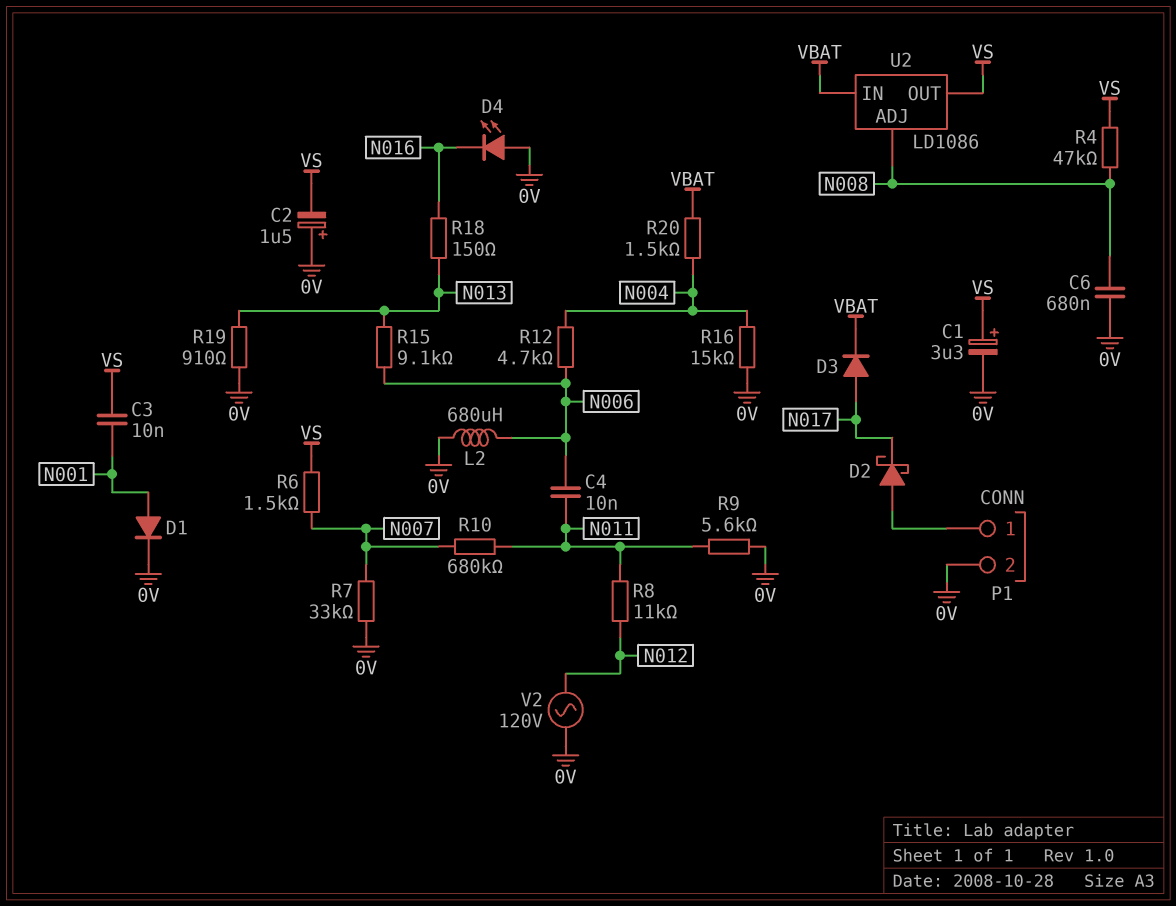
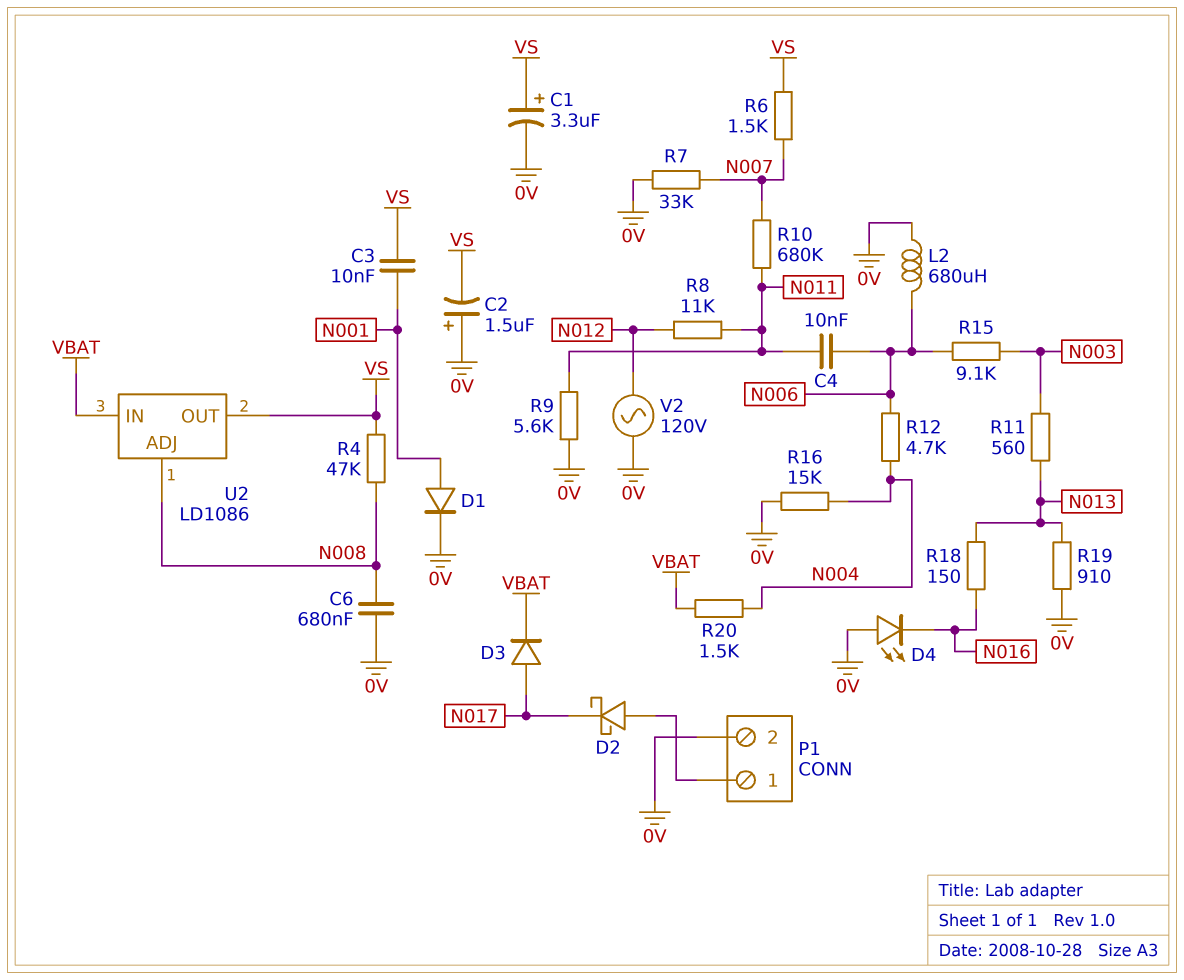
R11: none -> 560 (N003, N013)
R15: 9.1k (N006, N013) -> 9.1k (N003, N006)

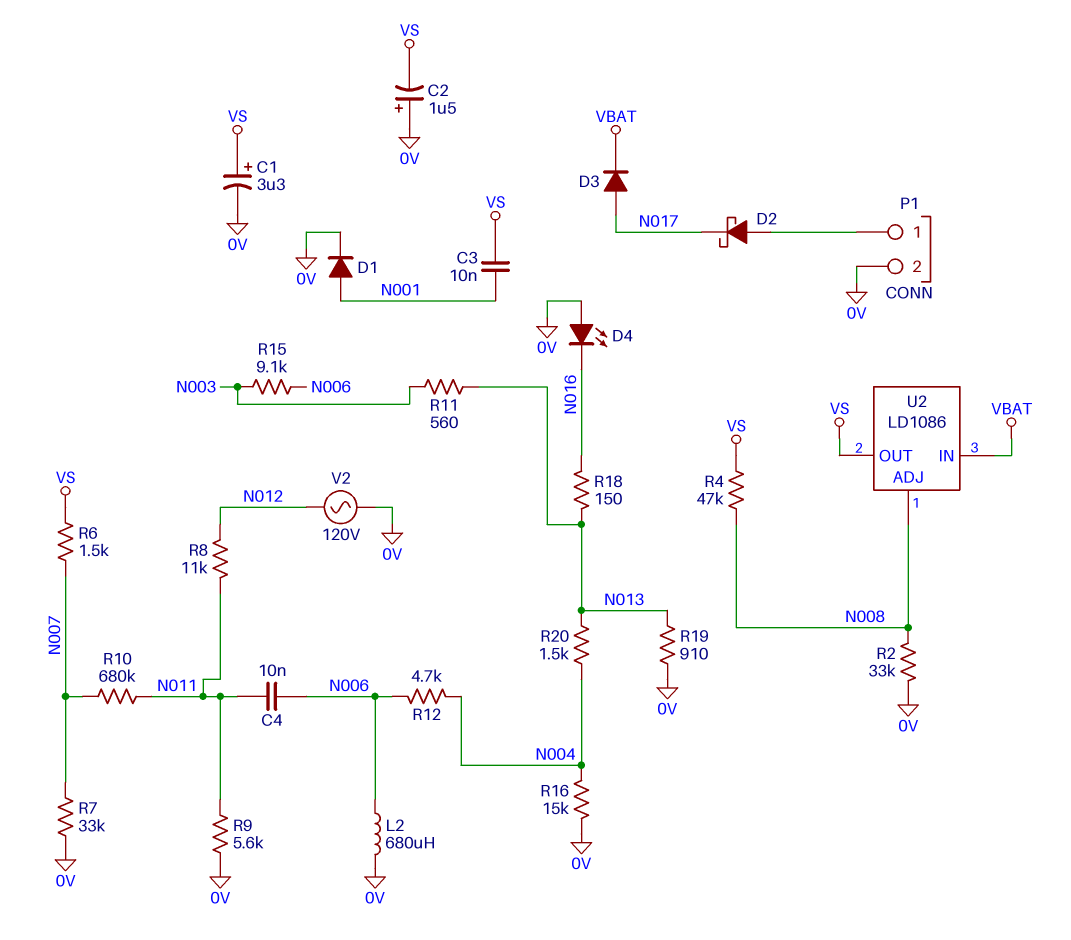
C6: 680nF (0V, N008) -> none
R2: none -> 33k (0V, N008)
R20: 1.5k (N004, VBAT) -> 1.5k (N004, N013)

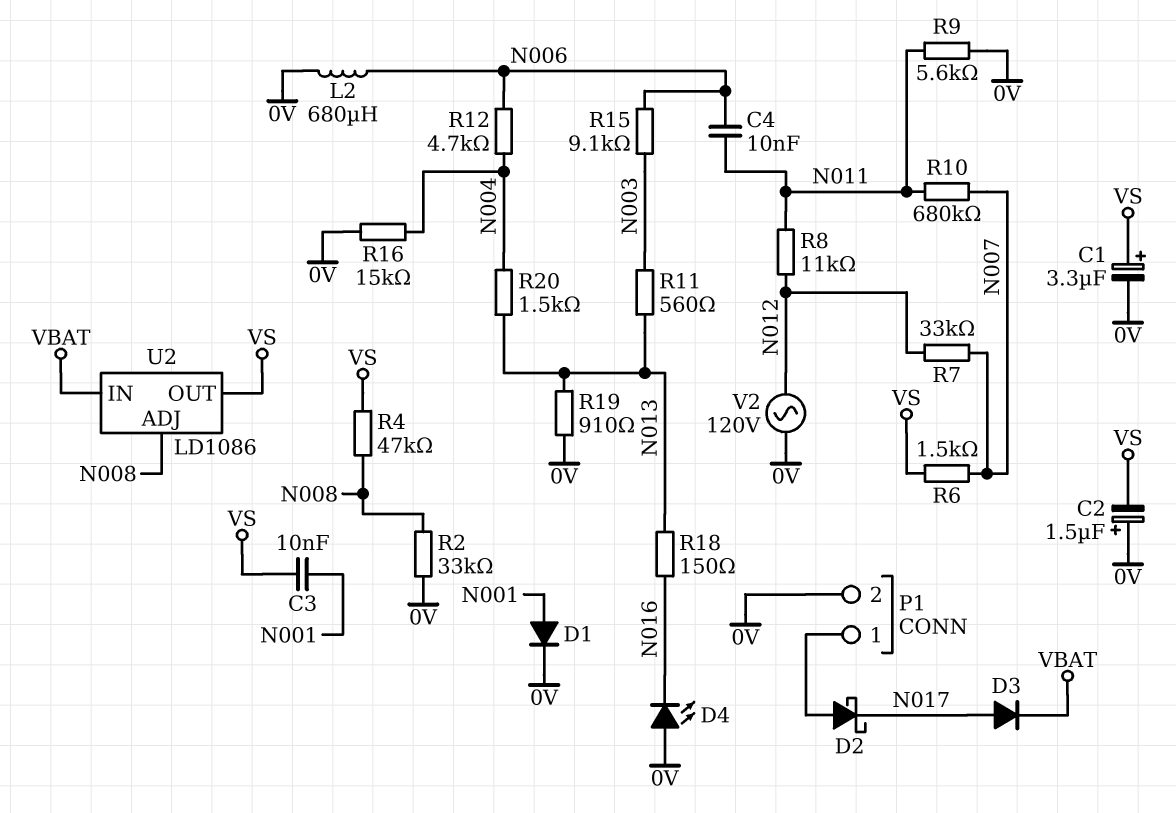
R7: 33k (0V, N007) -> 33k (N007, N012)

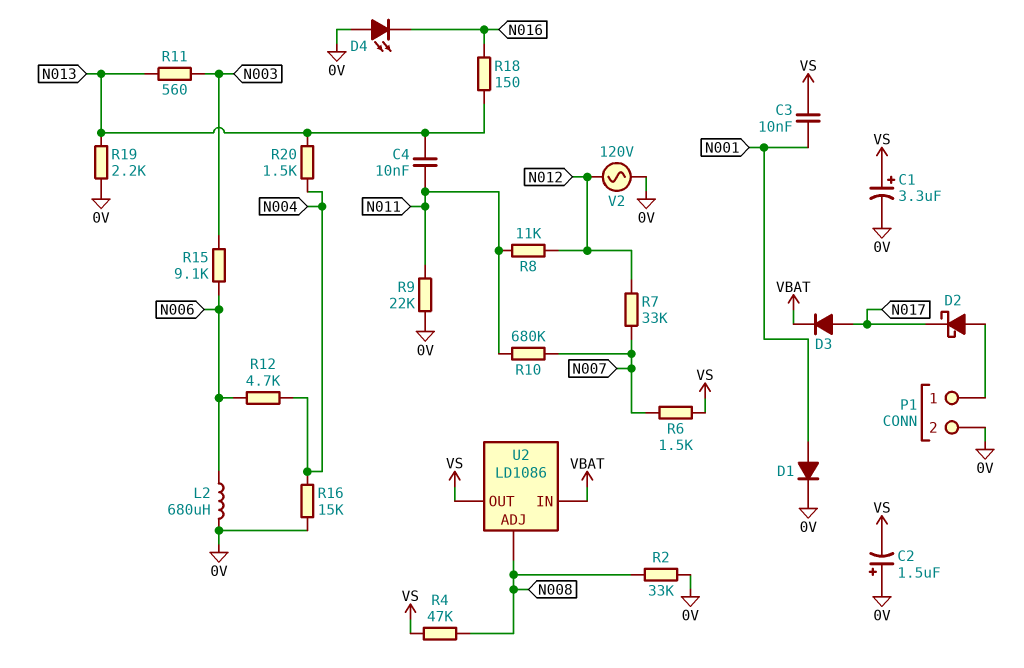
C4: 10nF (N006, N011) -> 10nF (N011, N013)
R9: 5.6k (0V, N011) -> 22k (0V, N011)
R19: 910 (0V, N013) -> 2.2k (0V, N013)

